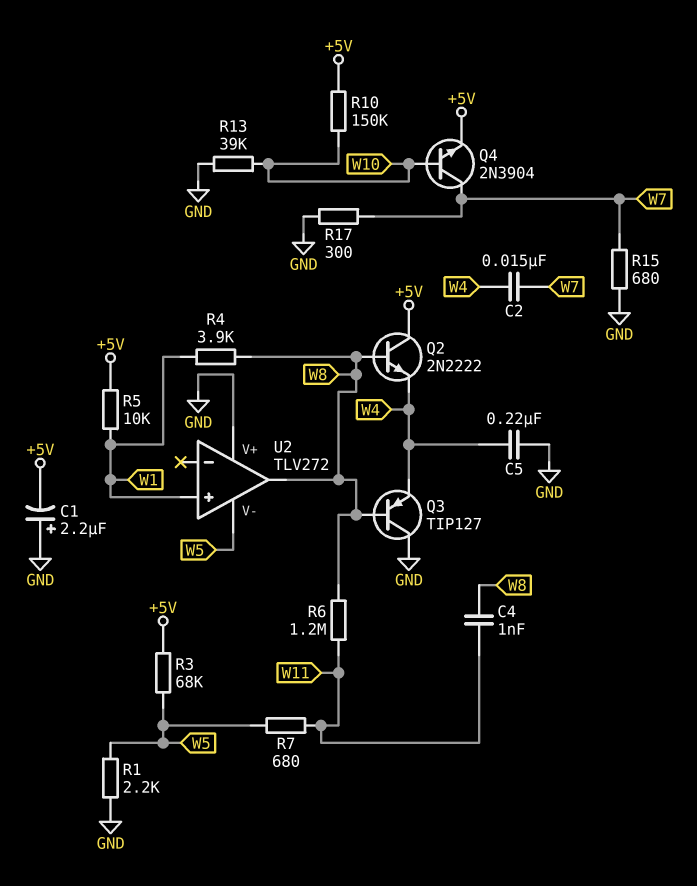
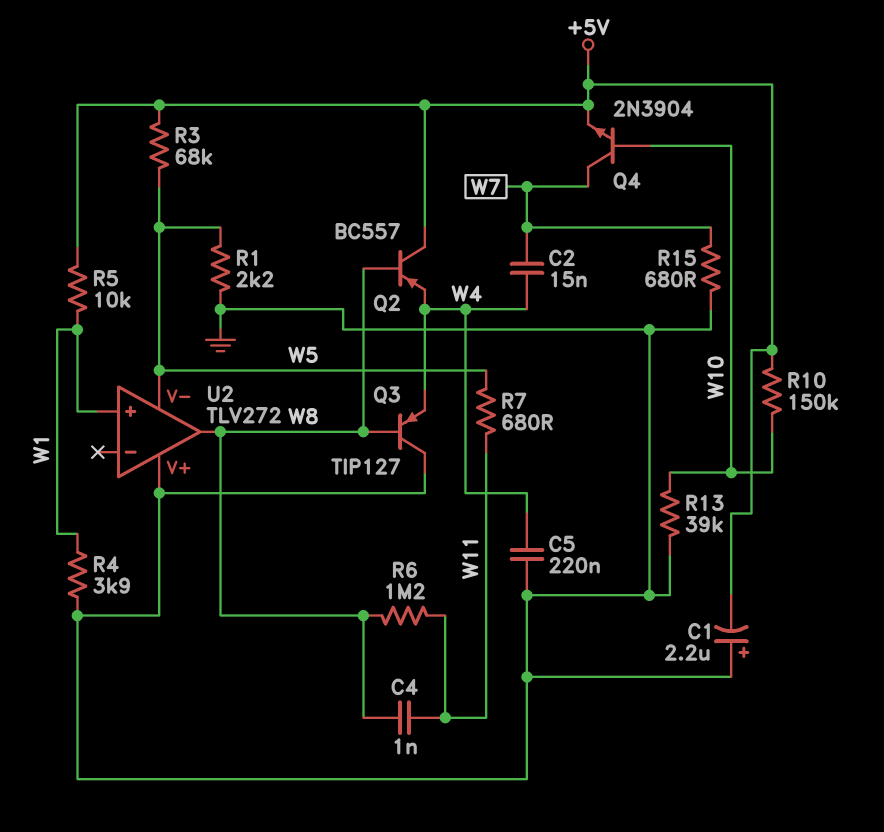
Q2: NPN 2N2222 (B W8, C +5V, E W4) -> PNP BC557 (B W8, C +5V, E W4)
R4: 3.9k (W1, W8) -> 3.9k (GND, W1)
R17: 300 (GND, W7) -> none

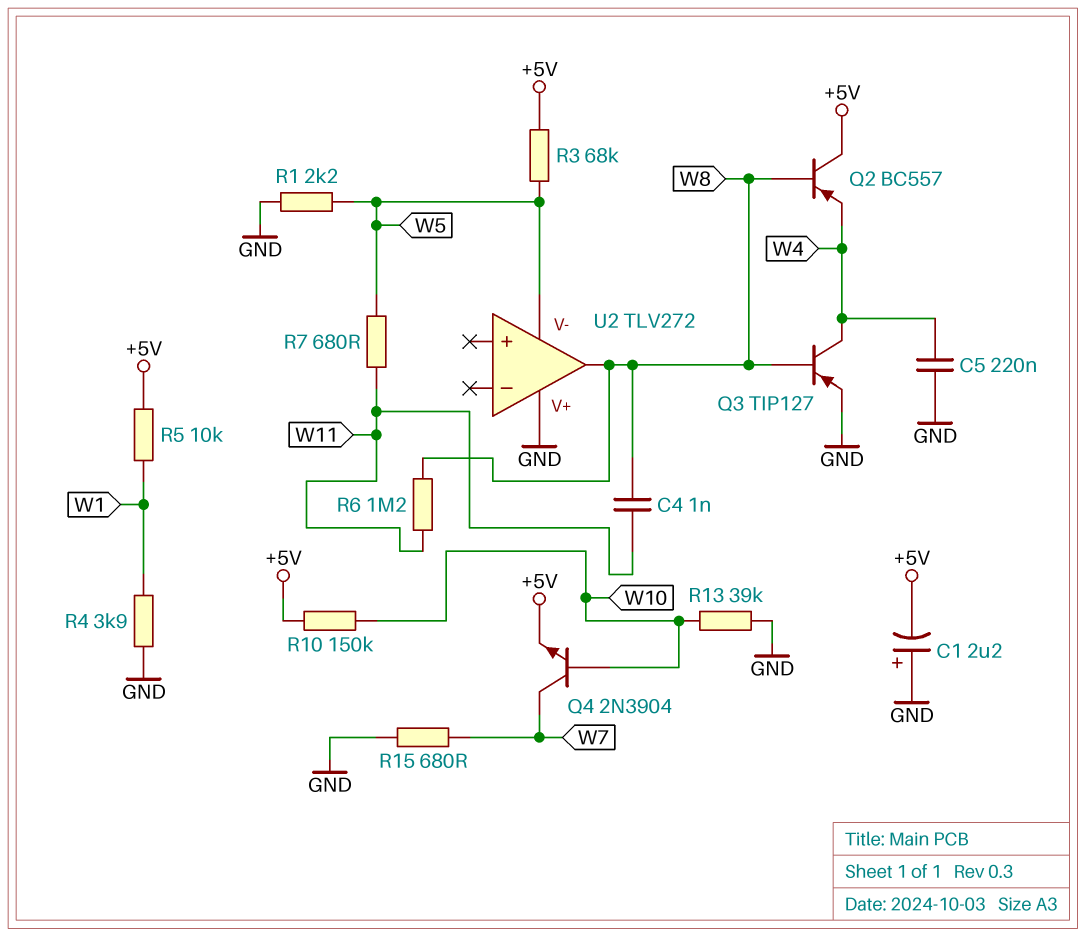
C2: 15nF (W4, W7) -> none
Q3: PNP TIP127 (B W8, C GND, E W4) -> PNP TIP127 (B W8, C W4, E GND)
U2 pin in+: W1 -> none

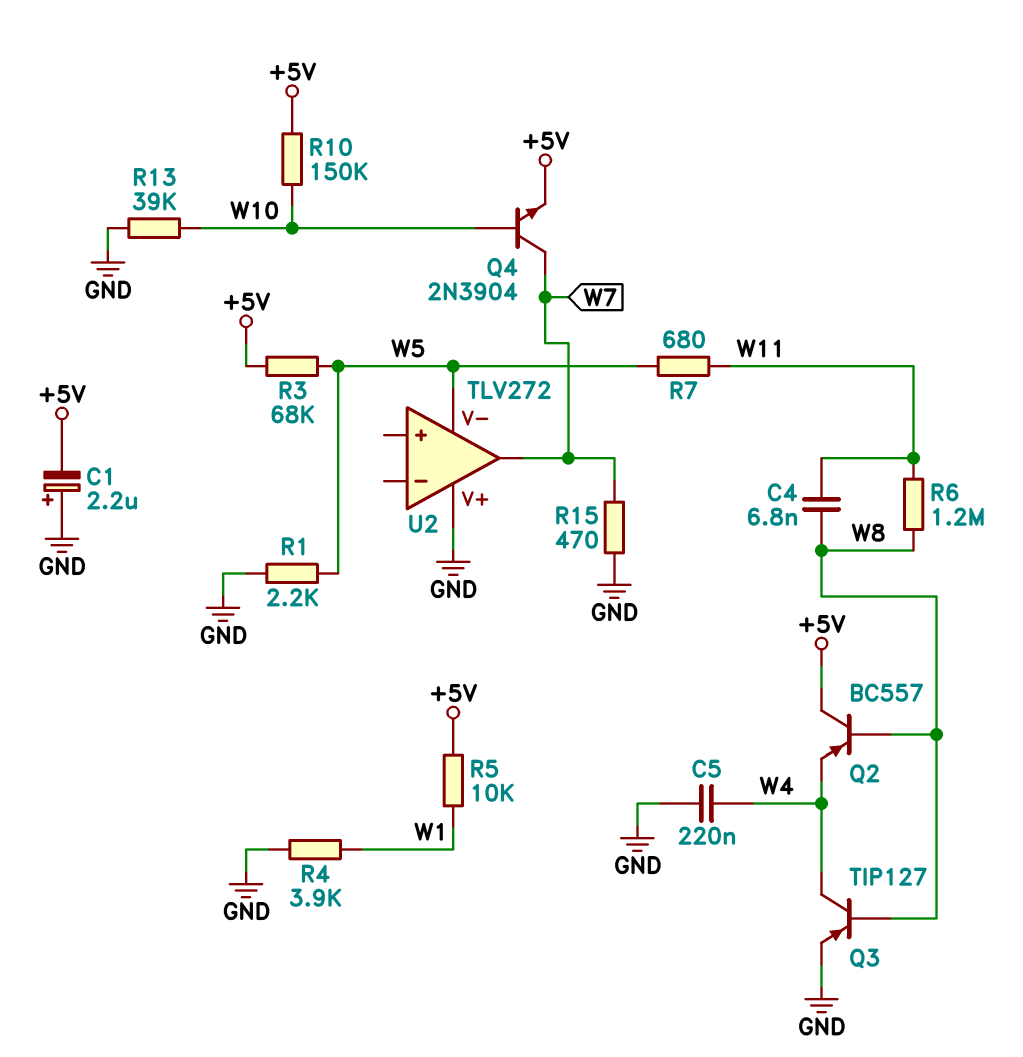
C4: 1nF (W8, W11) -> 6.8nF (W8, W11)
R15: 680 (GND, W7) -> 470 (GND, W7)
U2 pin out: W8 -> W7

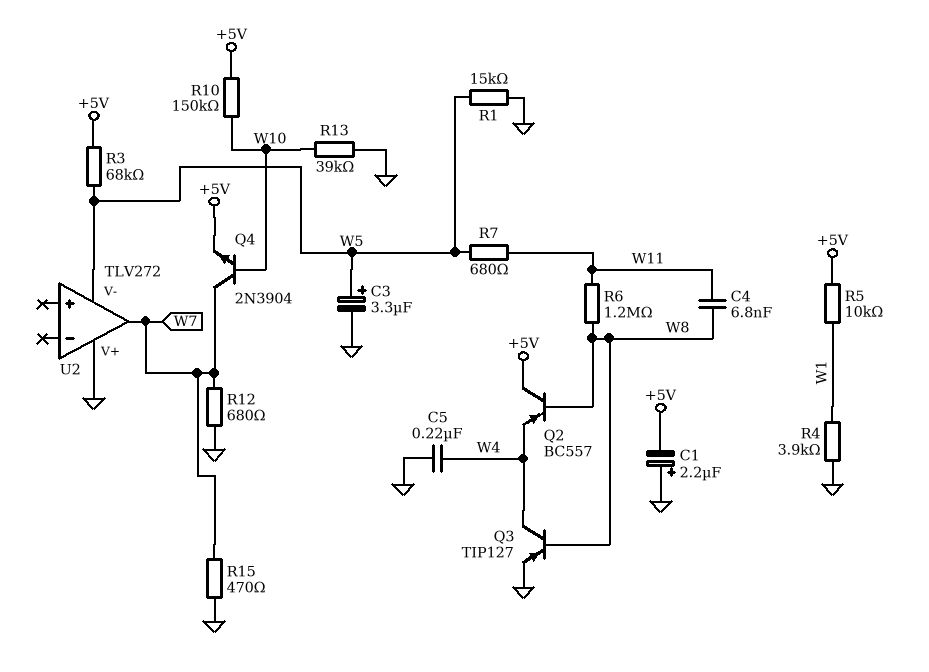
C3: none -> 3.3uF (plus W5, minus GND)
R1: 2.2k (GND, W5) -> 15k (GND, W5)
R12: none -> 680 (GND, W7)

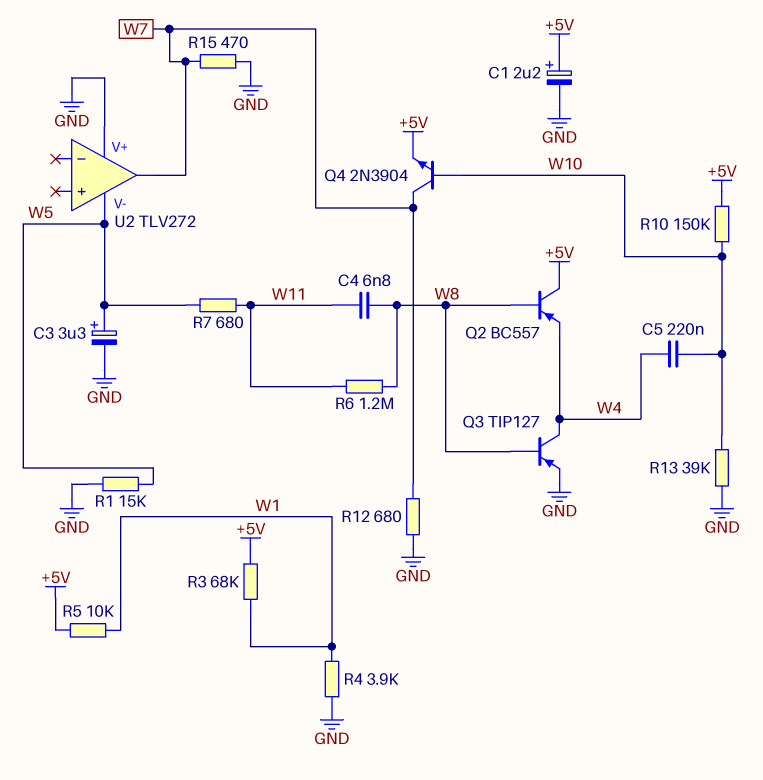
C1: 2.2uF (plus GND, minus +5V) -> 2.2uF (plus +5V, minus GND)
C5: 220nF (GND, W4) -> 220nF (W4, W10)
R3: 68k (+5V, W5) -> 68k (+5V, W1)

